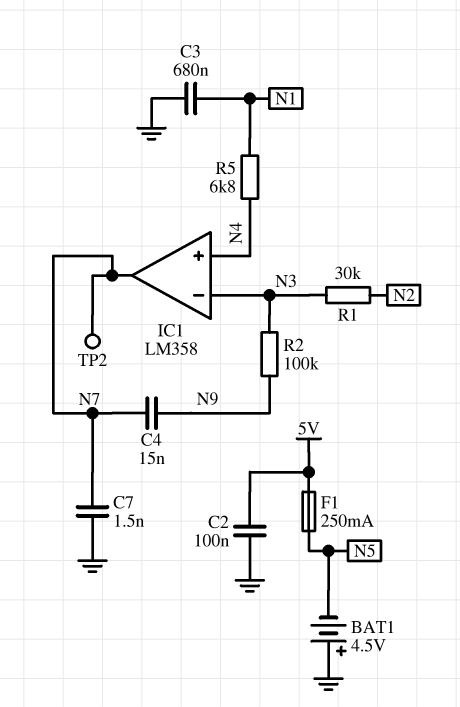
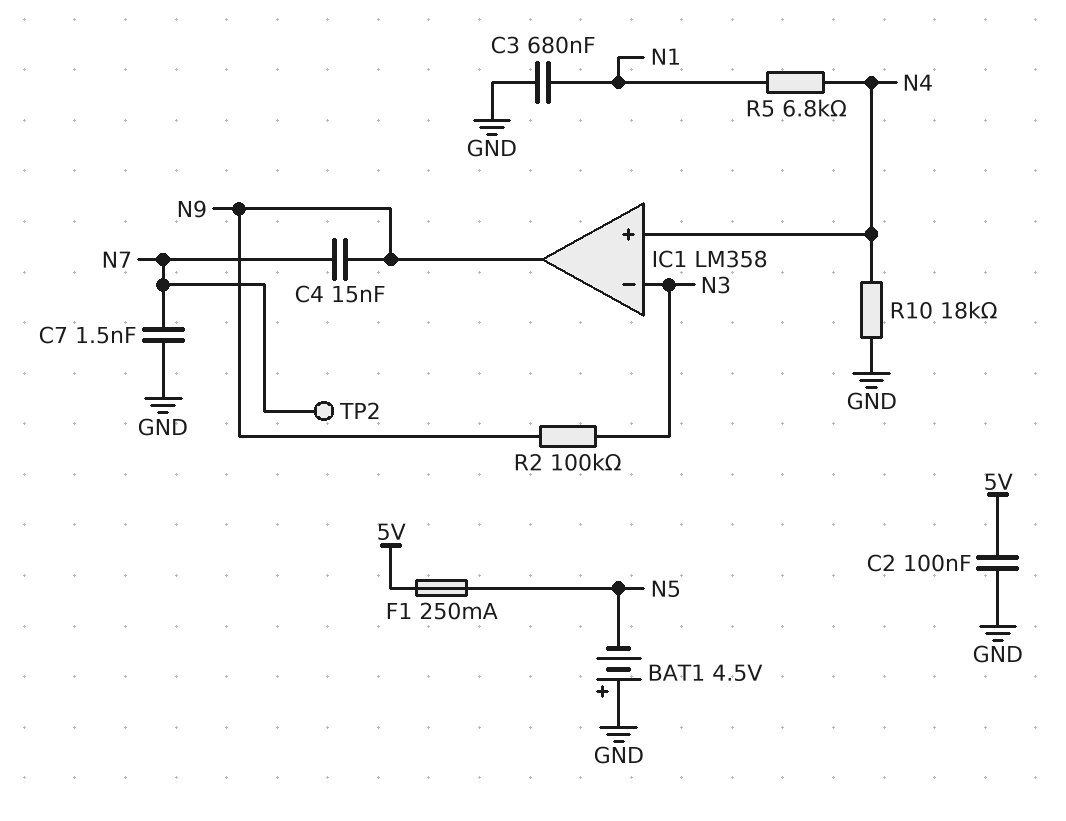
IC1 pin out: N7 -> N9
R1: 30k (N2, N3) -> none
R10: none -> 18k (GND, N4)

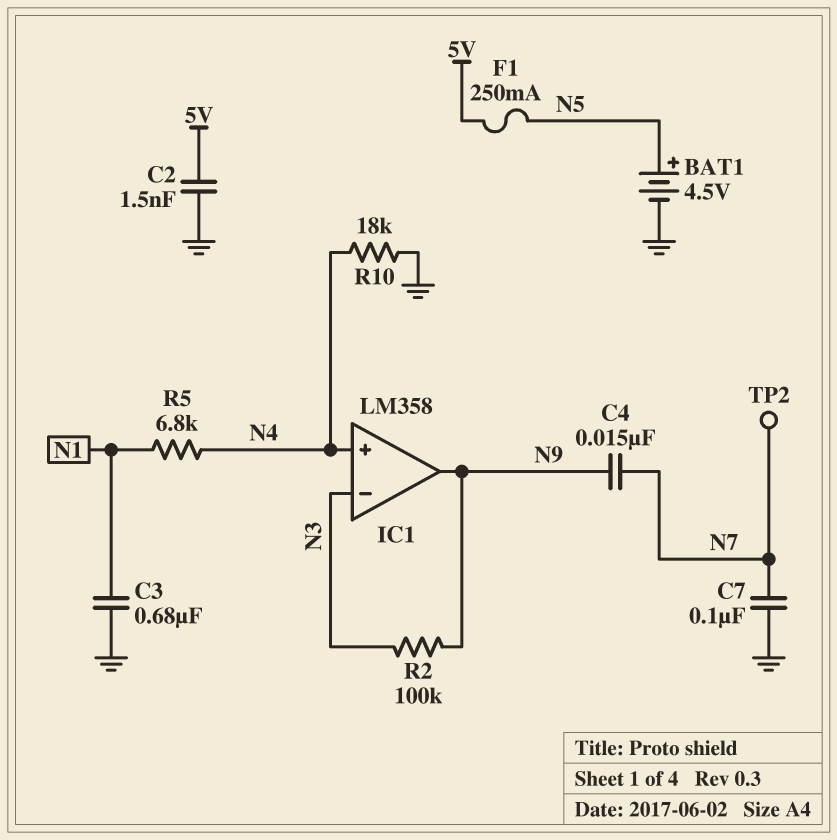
BAT1: 4.5V (plus GND, minus N5) -> 4.5V (plus N5, minus GND)
C2: 100nF (5V, GND) -> 1.5nF (5V, GND)
C7: 1.5nF (GND, N7) -> 100nF (GND, N7)

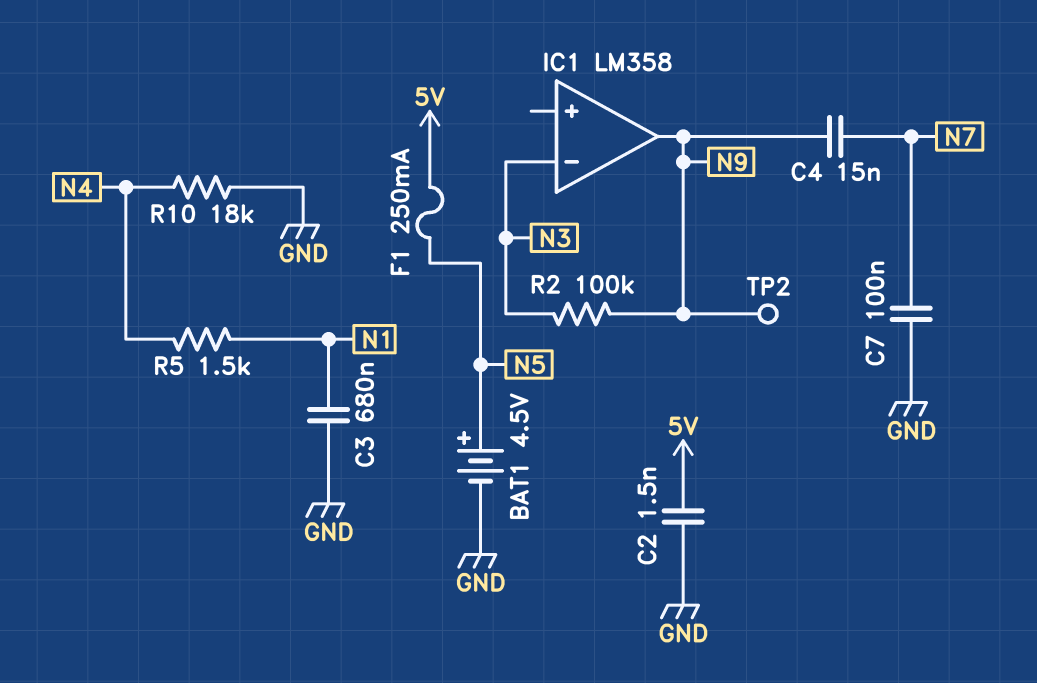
IC1 pin in+: N4 -> none
R5: 6.8k (N1, N4) -> 1.5k (N1, N4)
TP2: test point (N7) -> test point (N9)

